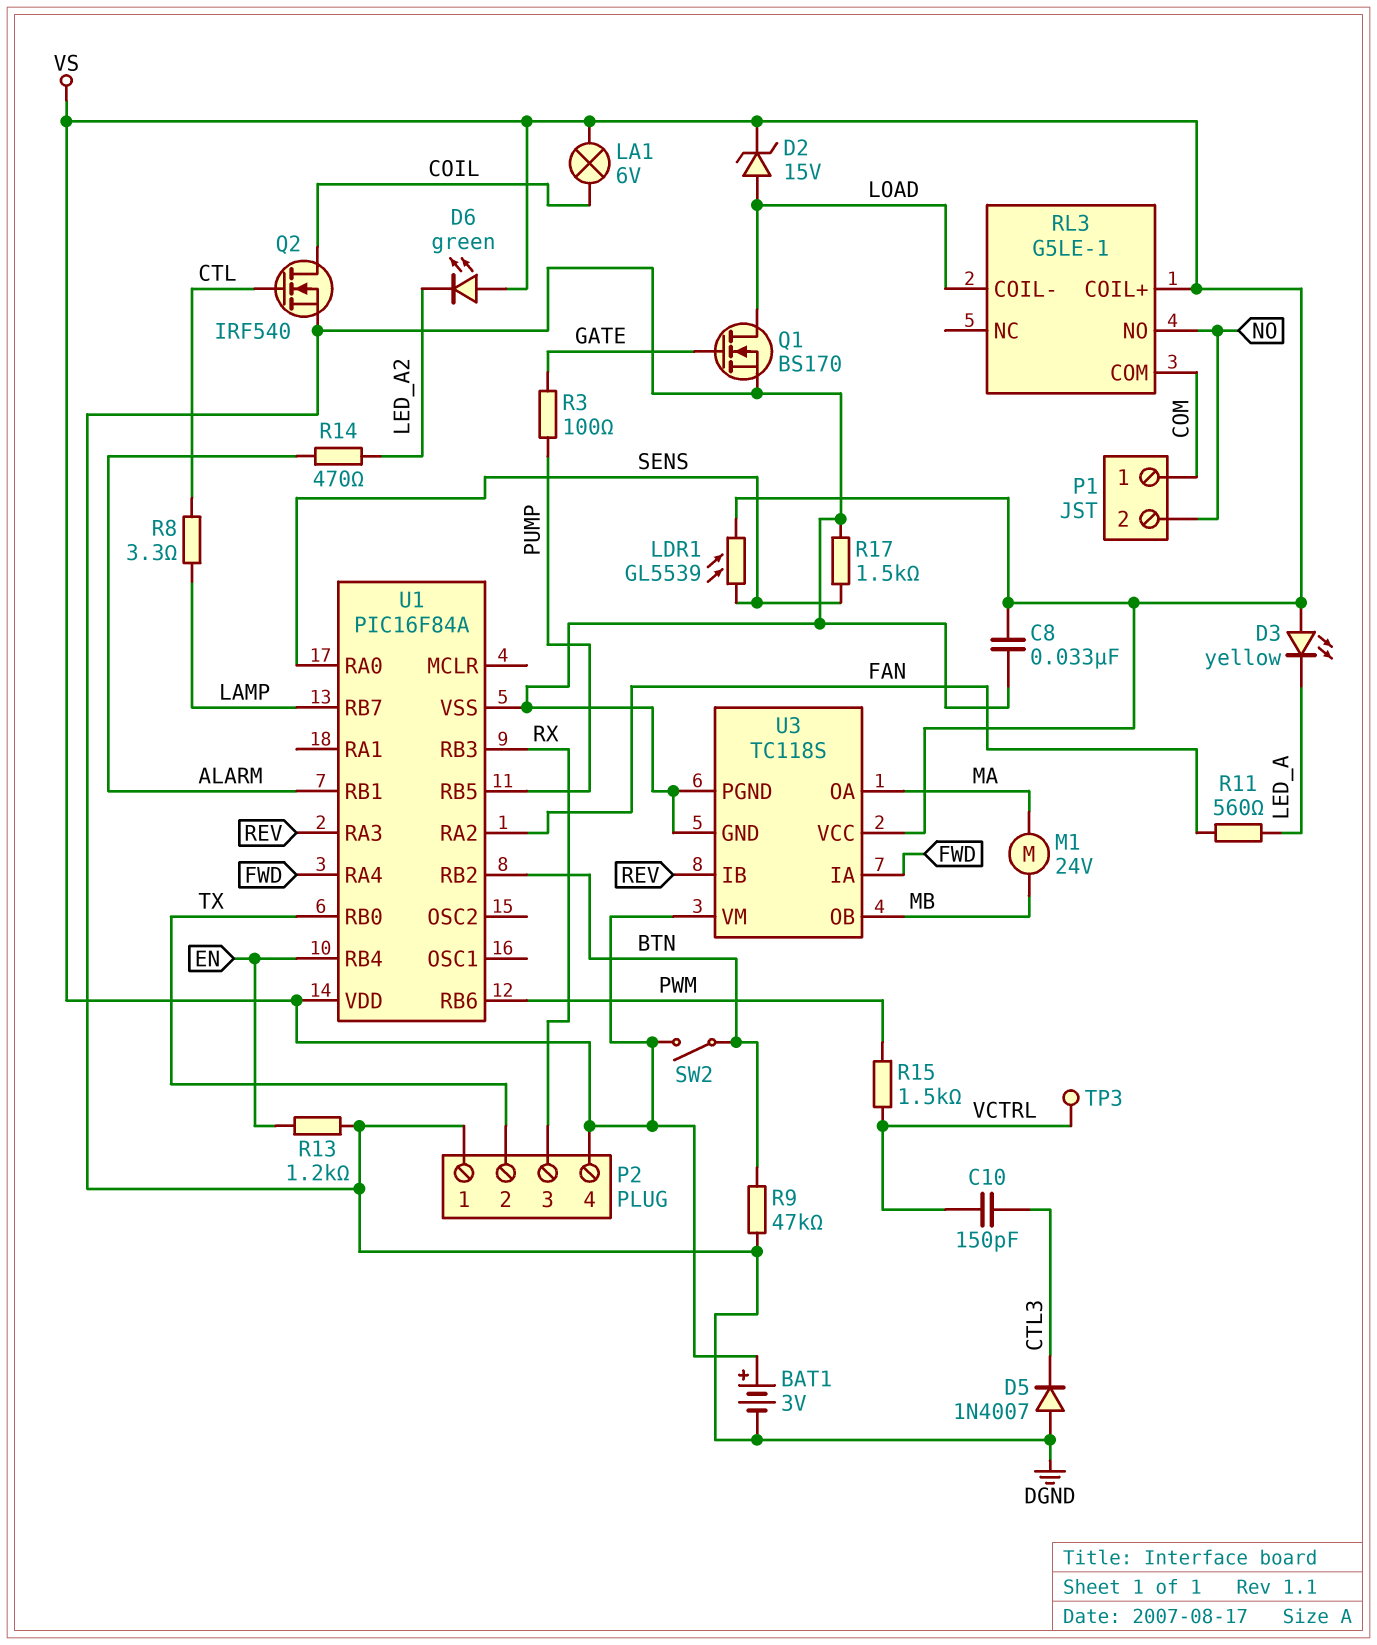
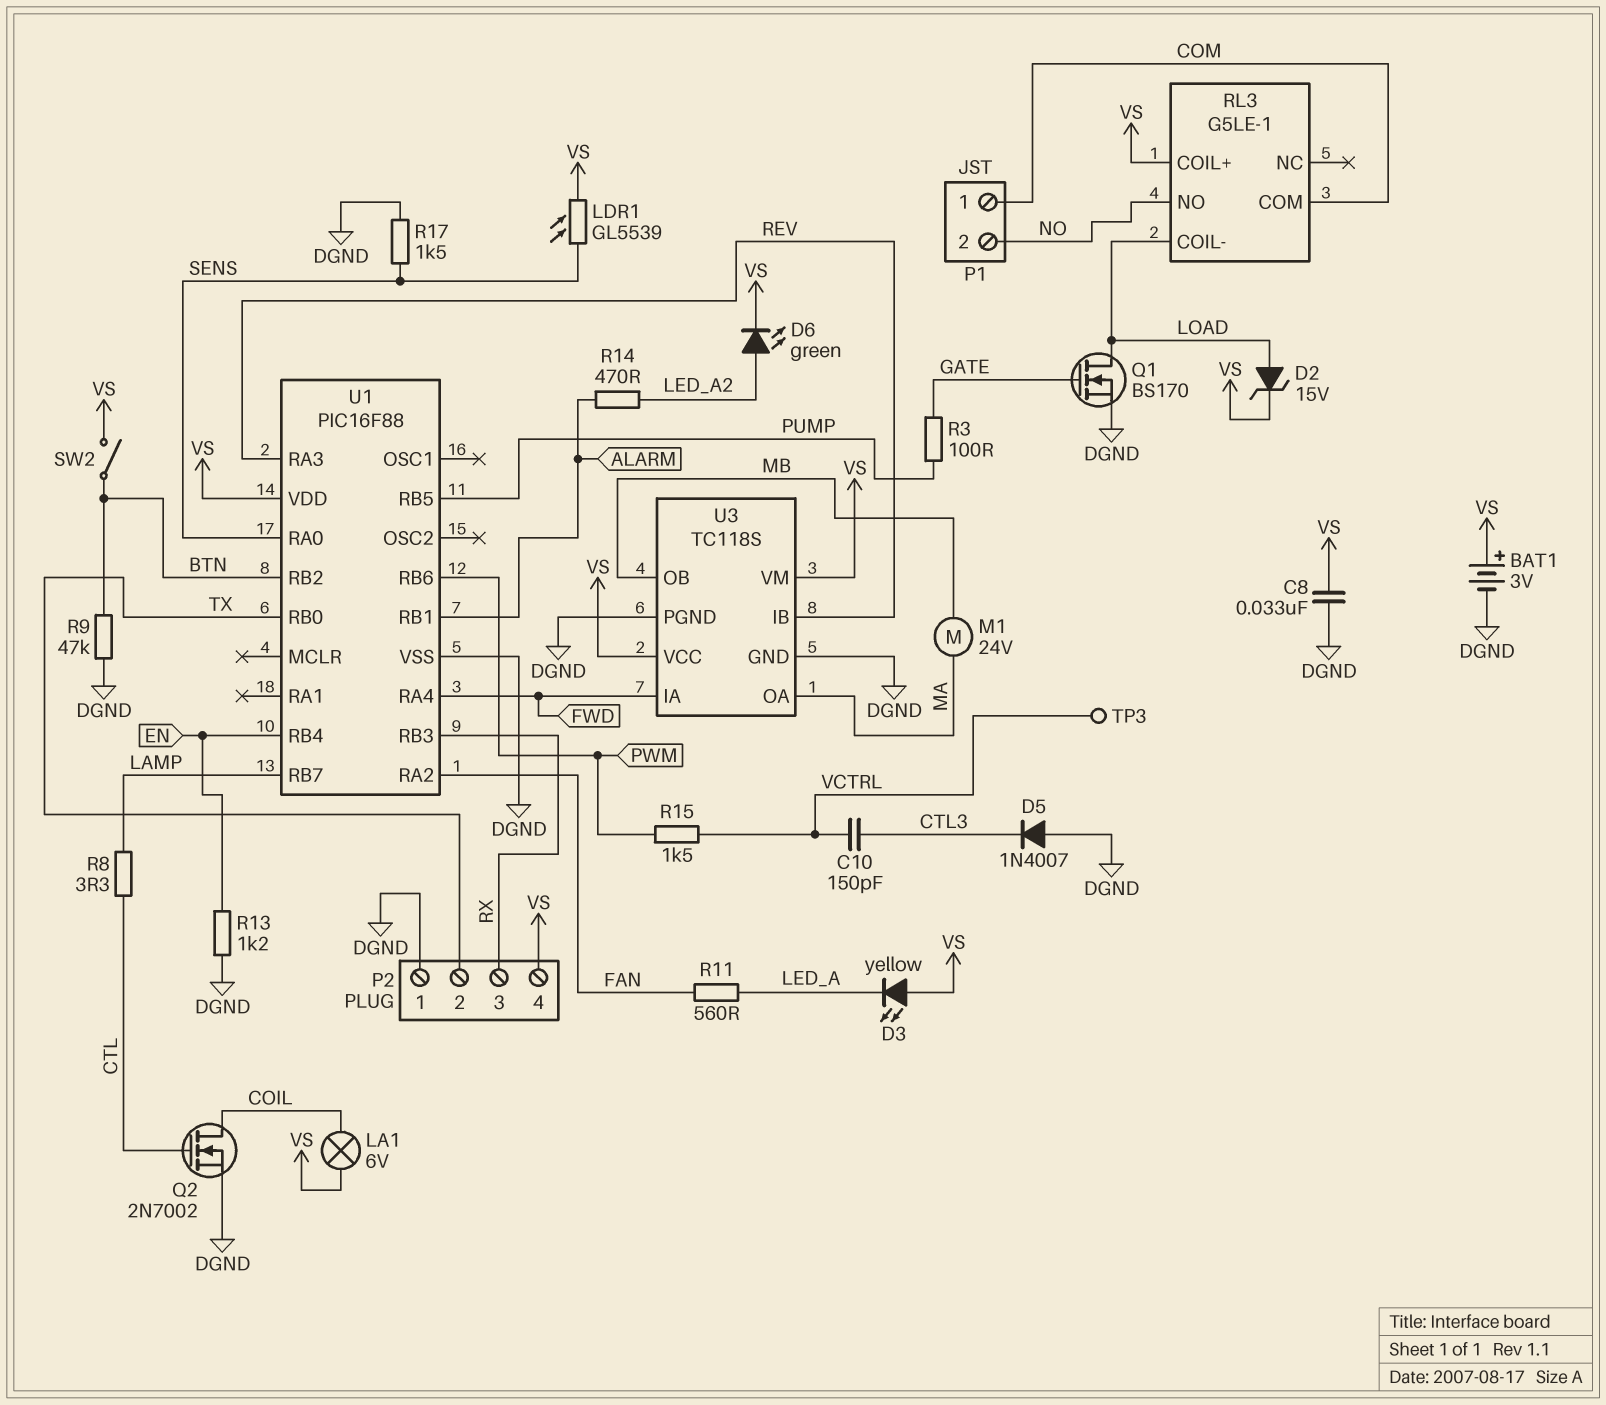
D6: LED green (A VS, K LED_A2) -> LED green (A LED_A2, K VS)
Q2: NMOS IRF540 (G CTL, D COIL, S DGND) -> NMOS 2N7002 (G CTL, D COIL, S DGND)
U1: PIC16F84A -> PIC16F88

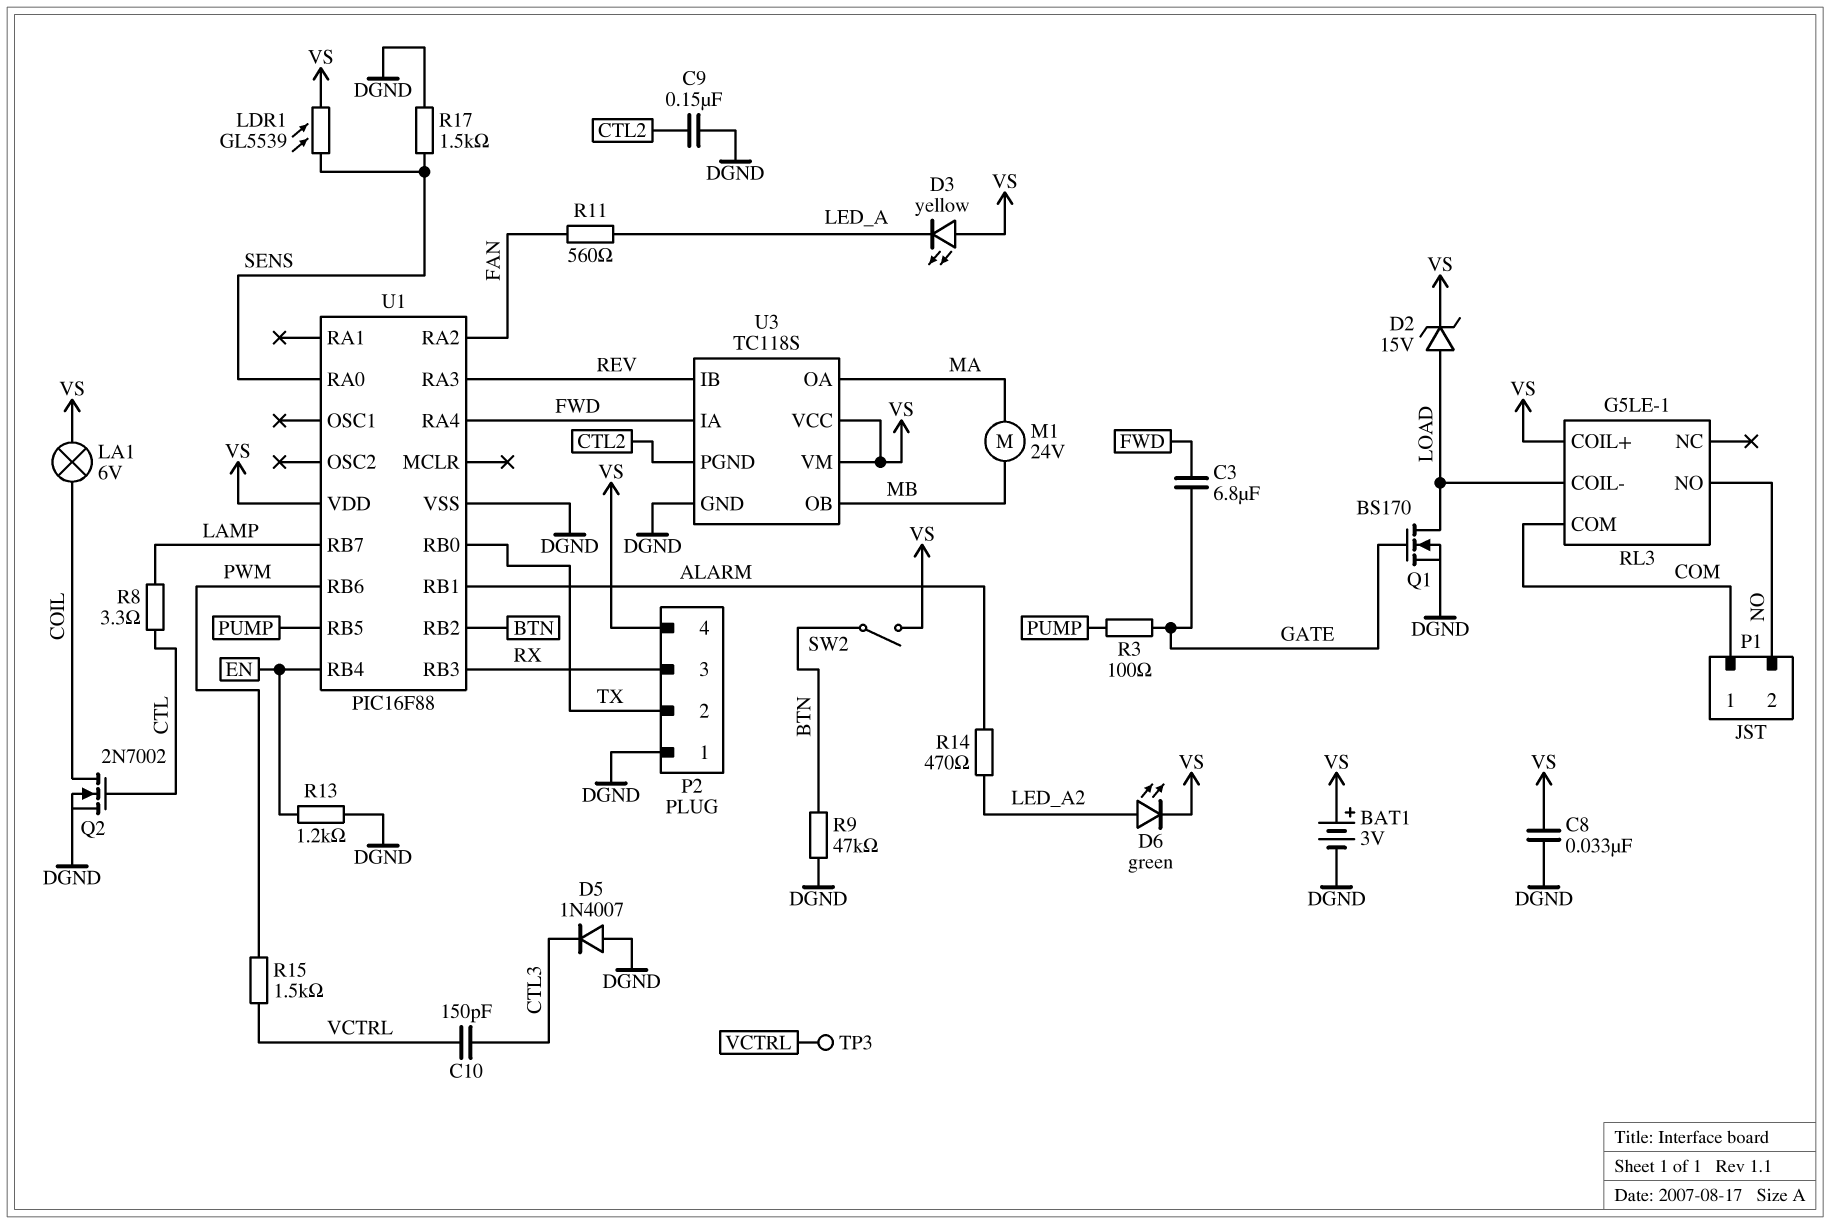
C3: none -> 6.8uF (FWD, GATE)
C9: none -> 150nF (CTL2, DGND)
U3 pin PGND: DGND -> CTL2

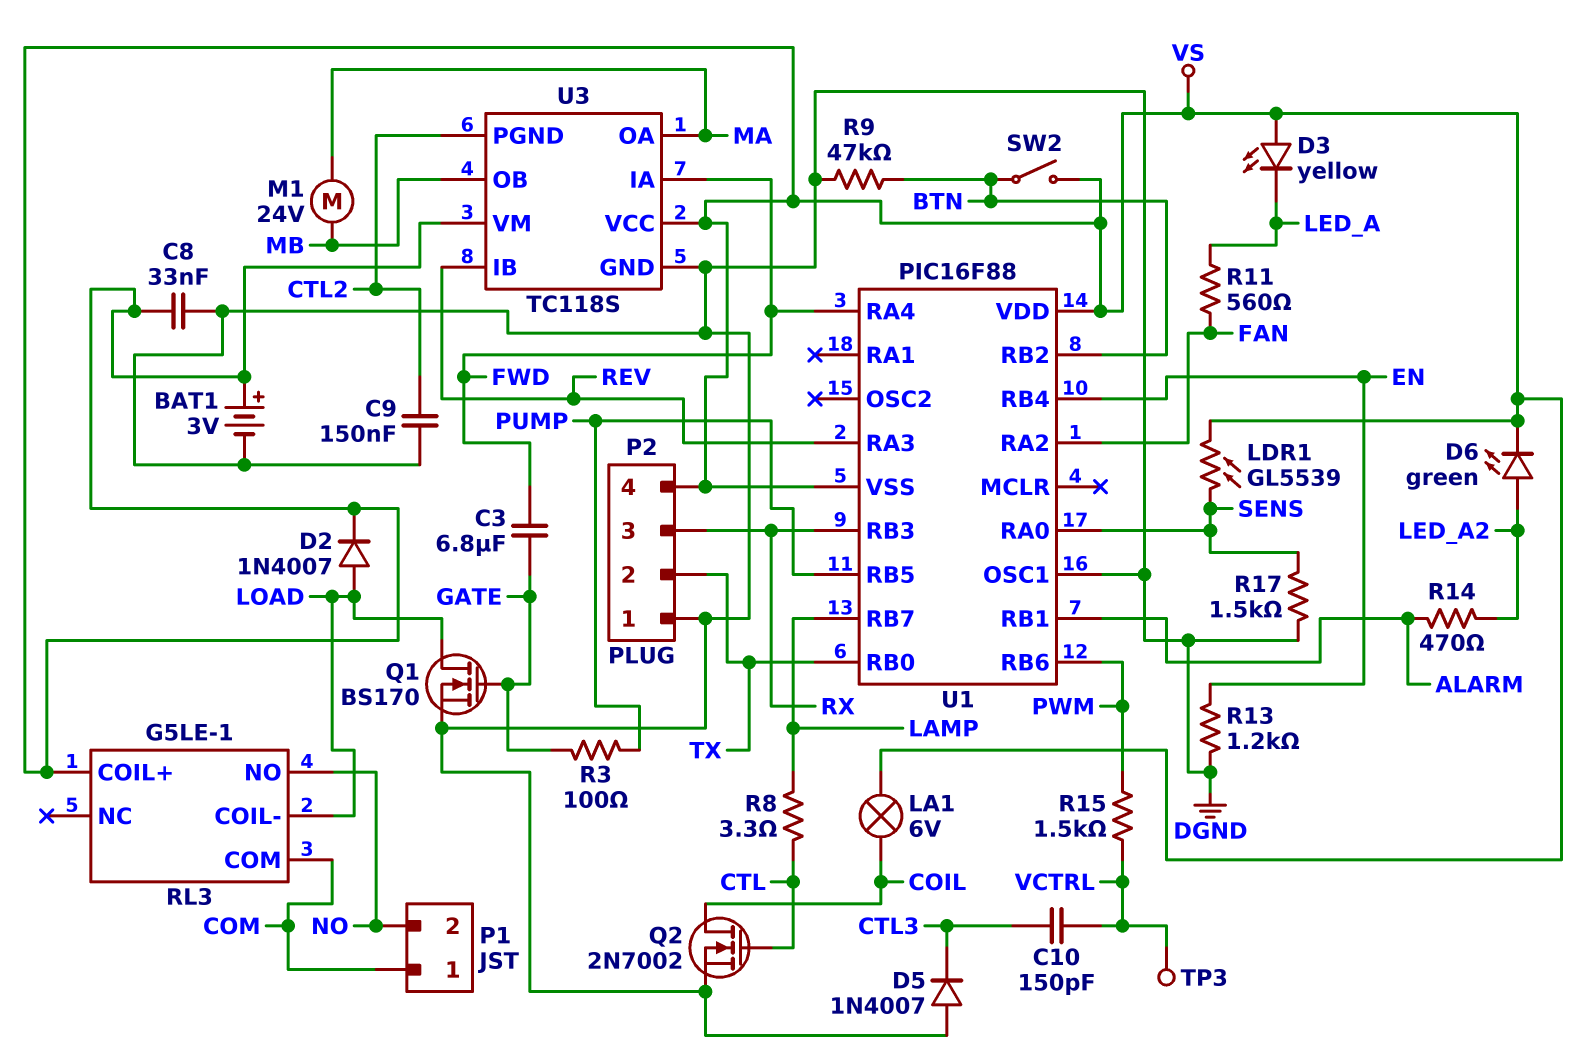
D2: zener 15V (A LOAD, K VS) -> diode 1N4007 (A LOAD, K VS)
U1 pin OSC1: none -> DGND
U1 pin VSS: DGND -> VS

